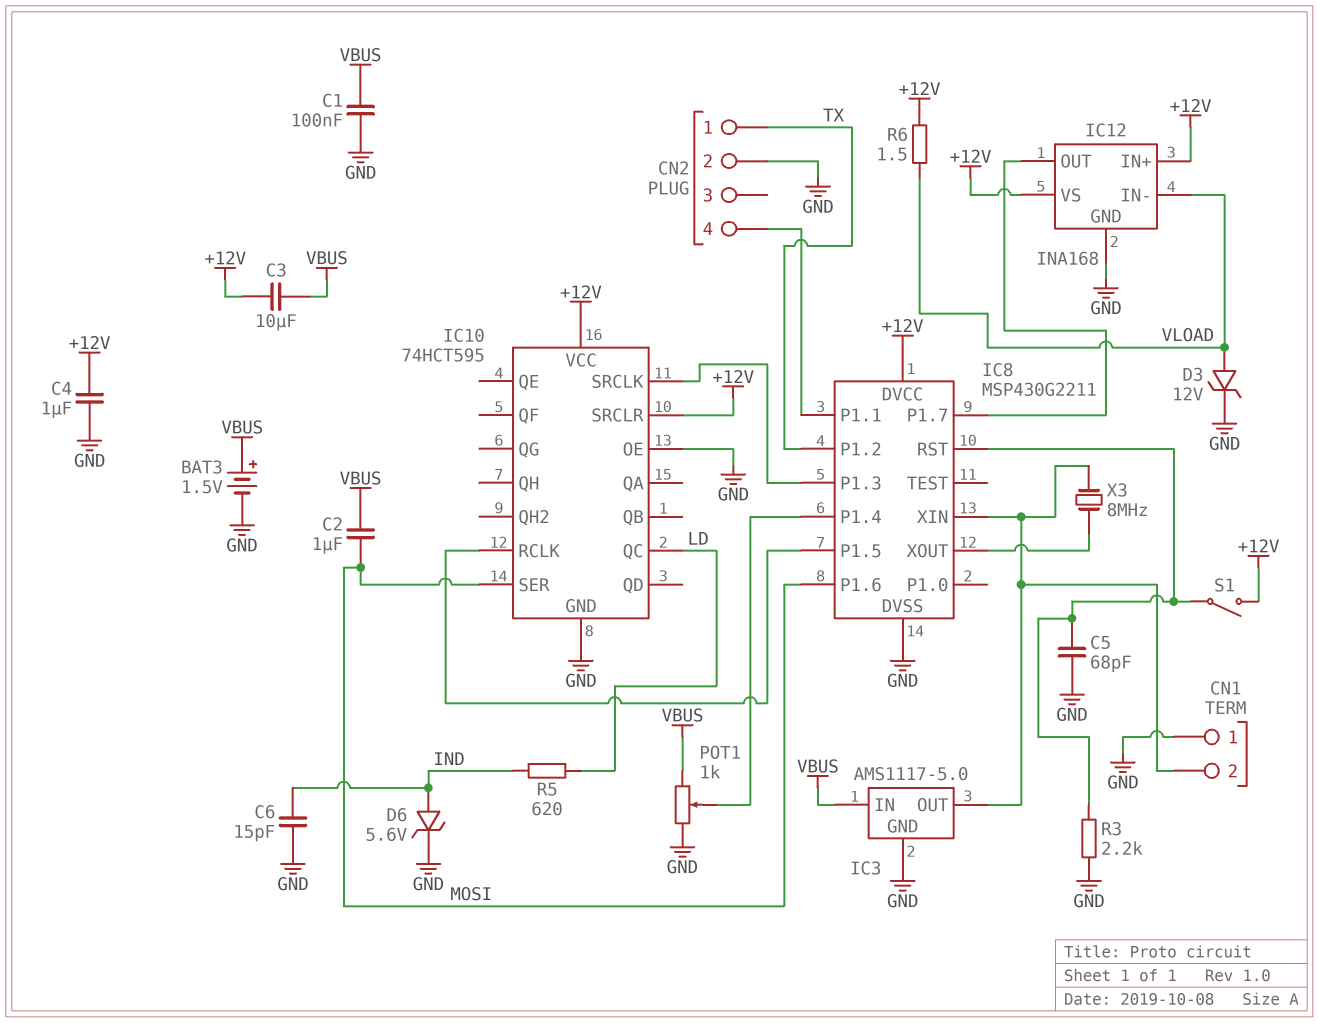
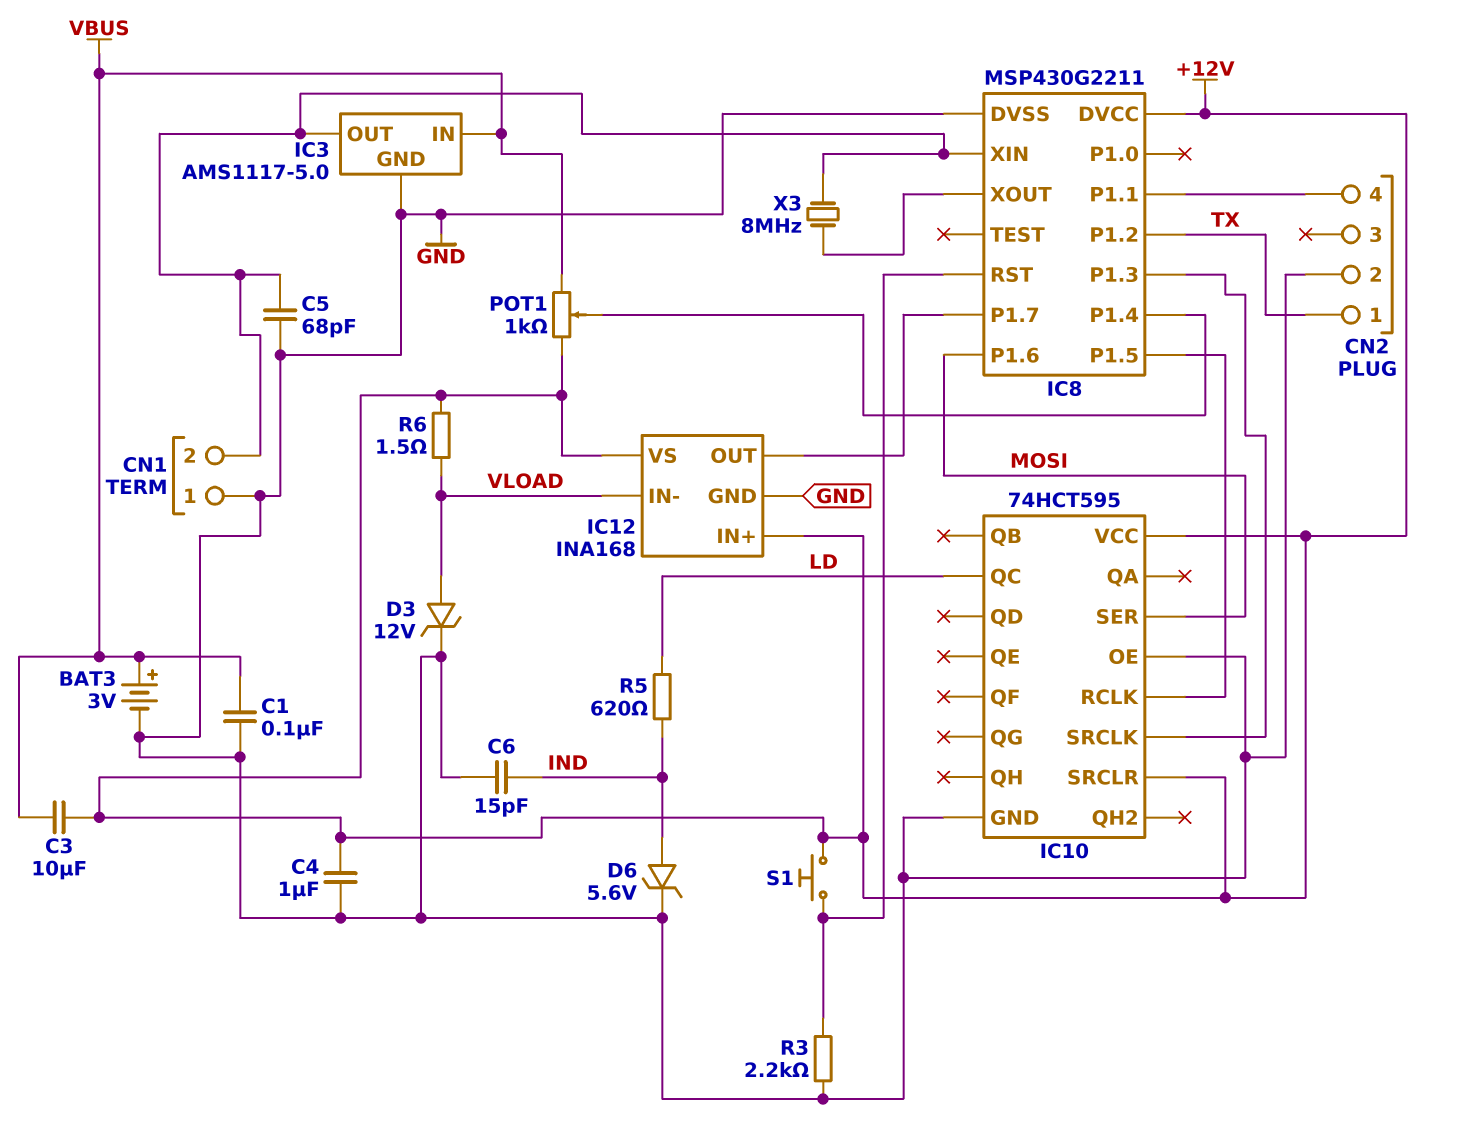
BAT3: 1.5V (plus VBUS, minus GND) -> 3V (plus VBUS, minus GND)
C2: 1uF (MOSI, VBUS) -> none
C5: 68pF (GND, IC8/RST) -> 68pF (CN1/2, GND)
POT1: 1k (GND, VBUS, wiper IC8/P1.4) -> 1k (+12V, VBUS, wiper IC8/P1.4)
S1: switch (+12V, IC8/RST) -> button (+12V, IC8/RST)

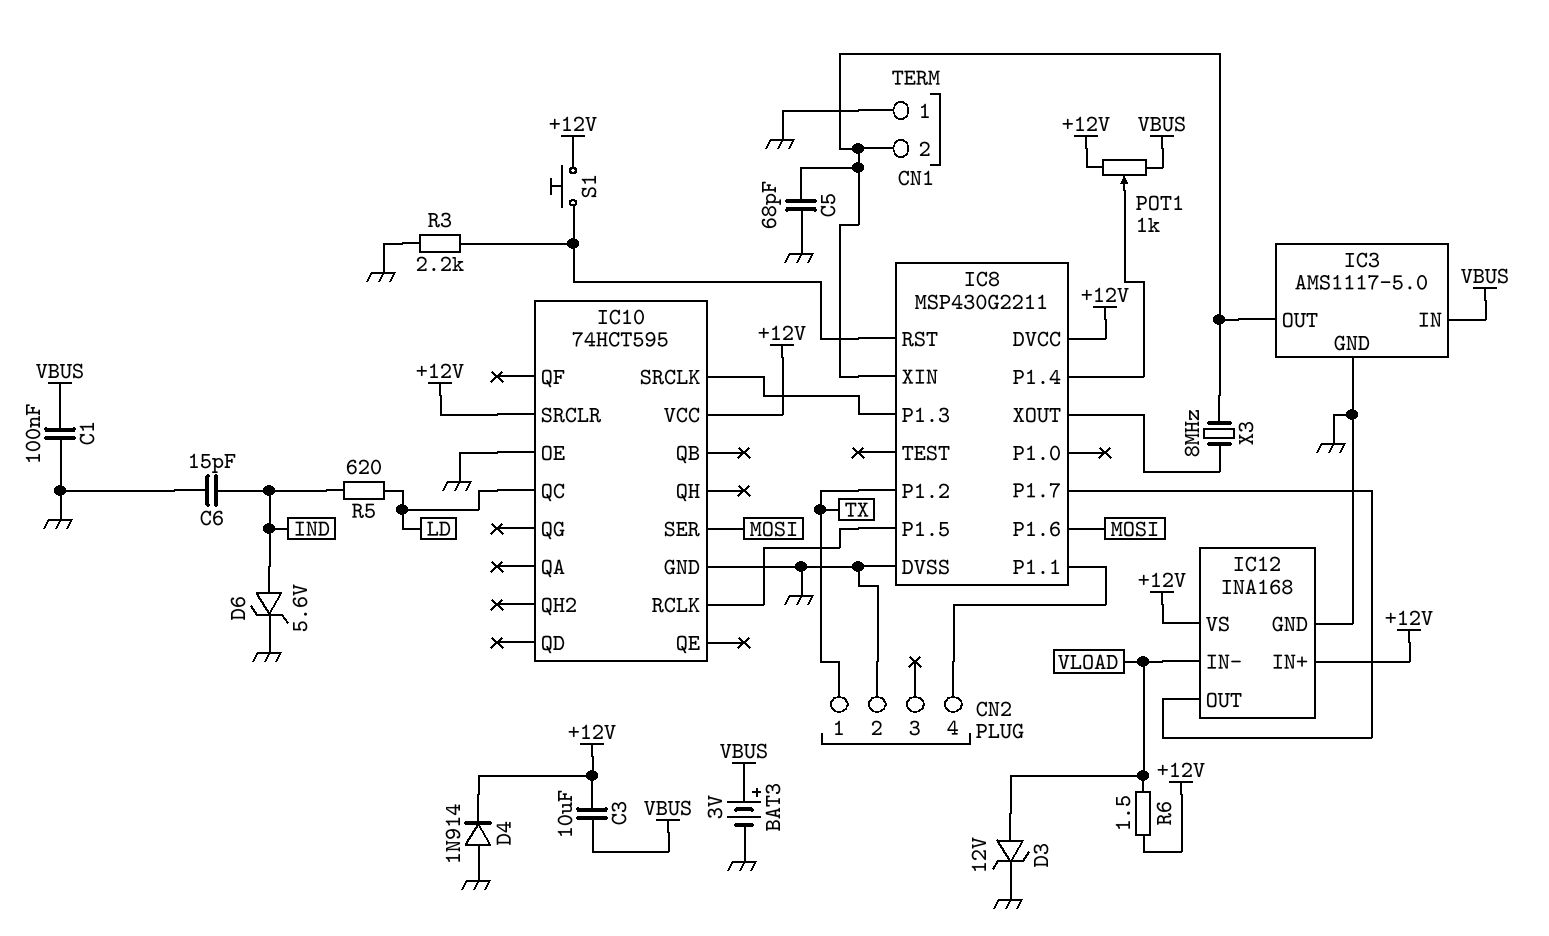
C4: 1uF (+12V, GND) -> none
D4: none -> diode 1N914 (A GND, K +12V)

